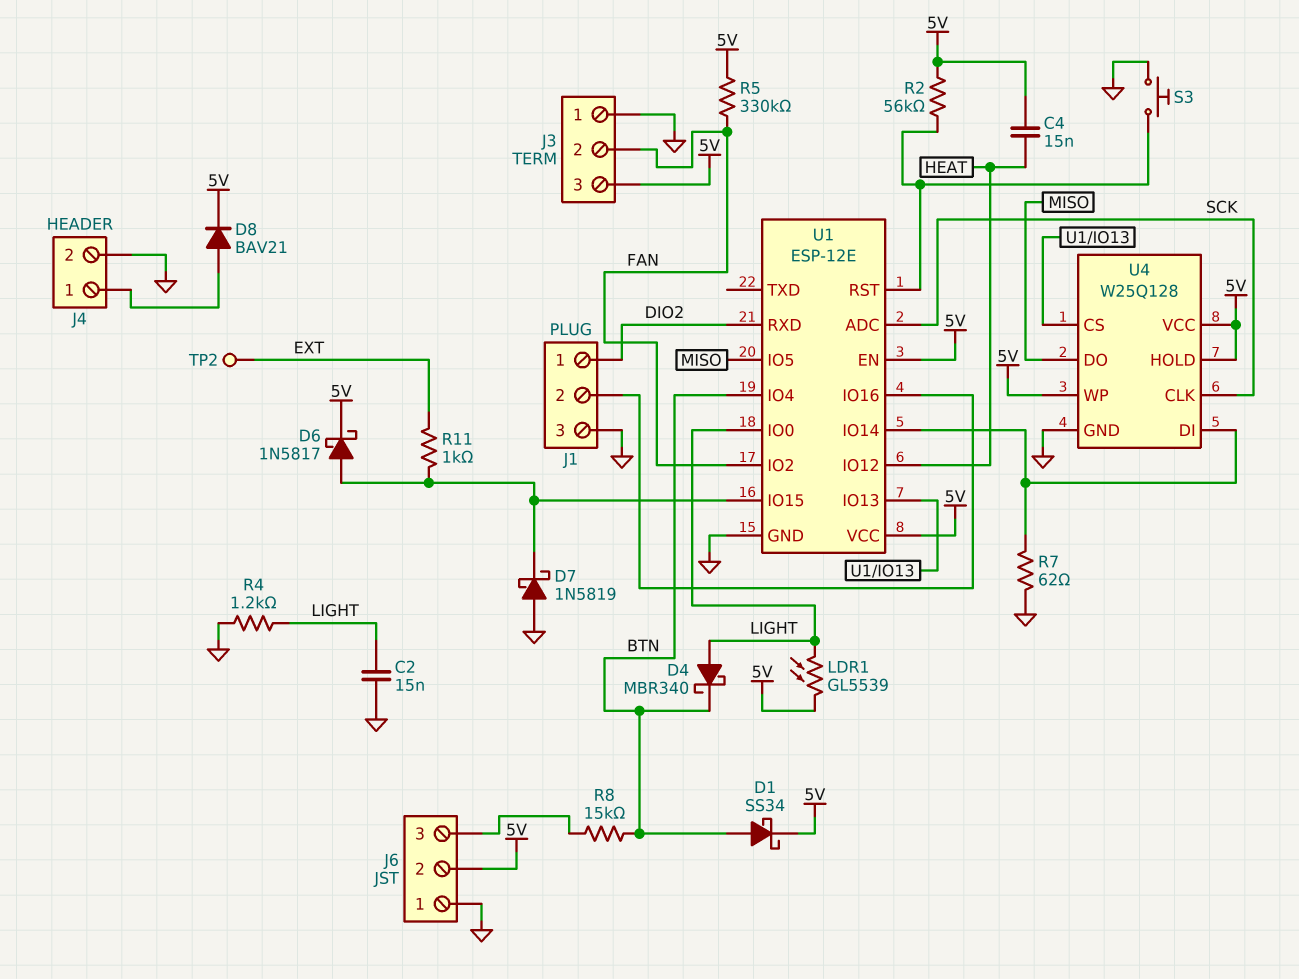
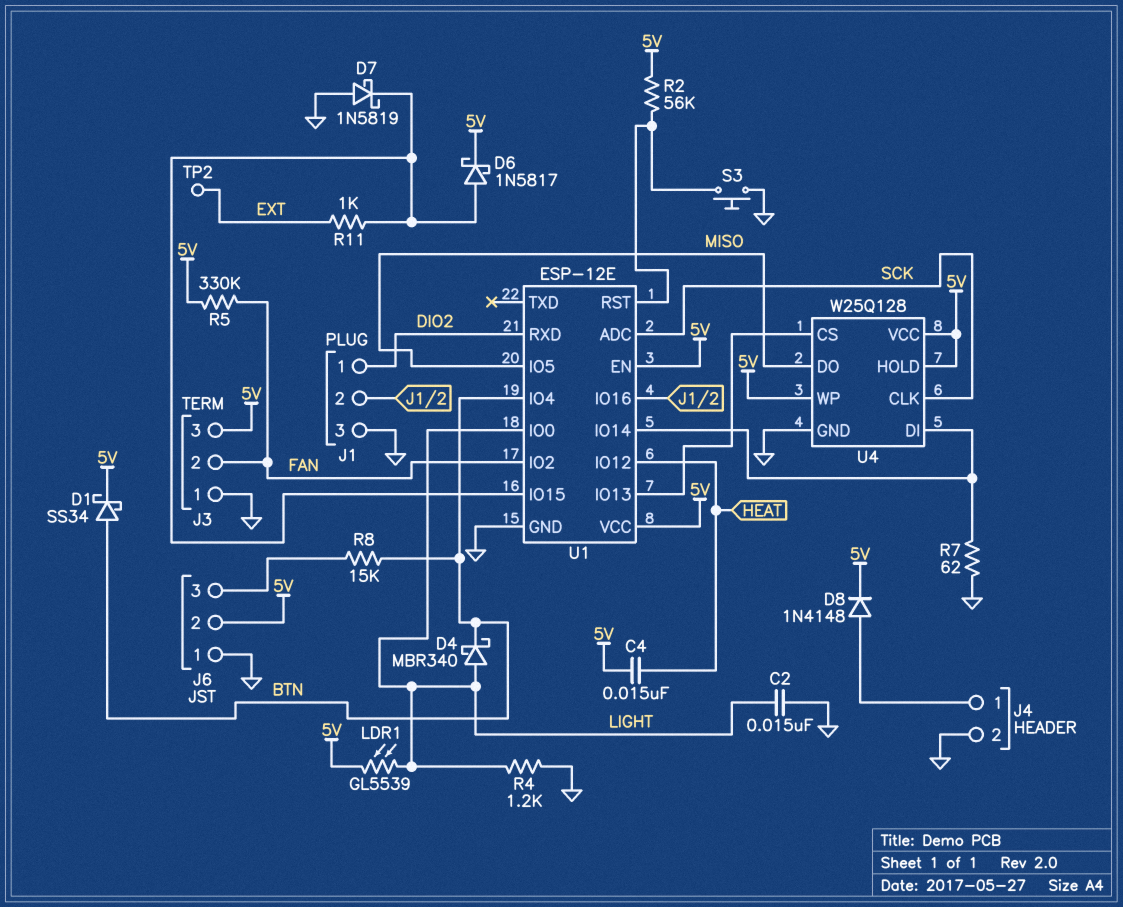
D8: diode BAV21 (A J4/1, K 5V) -> diode 1N4148 (A J4/1, K 5V)

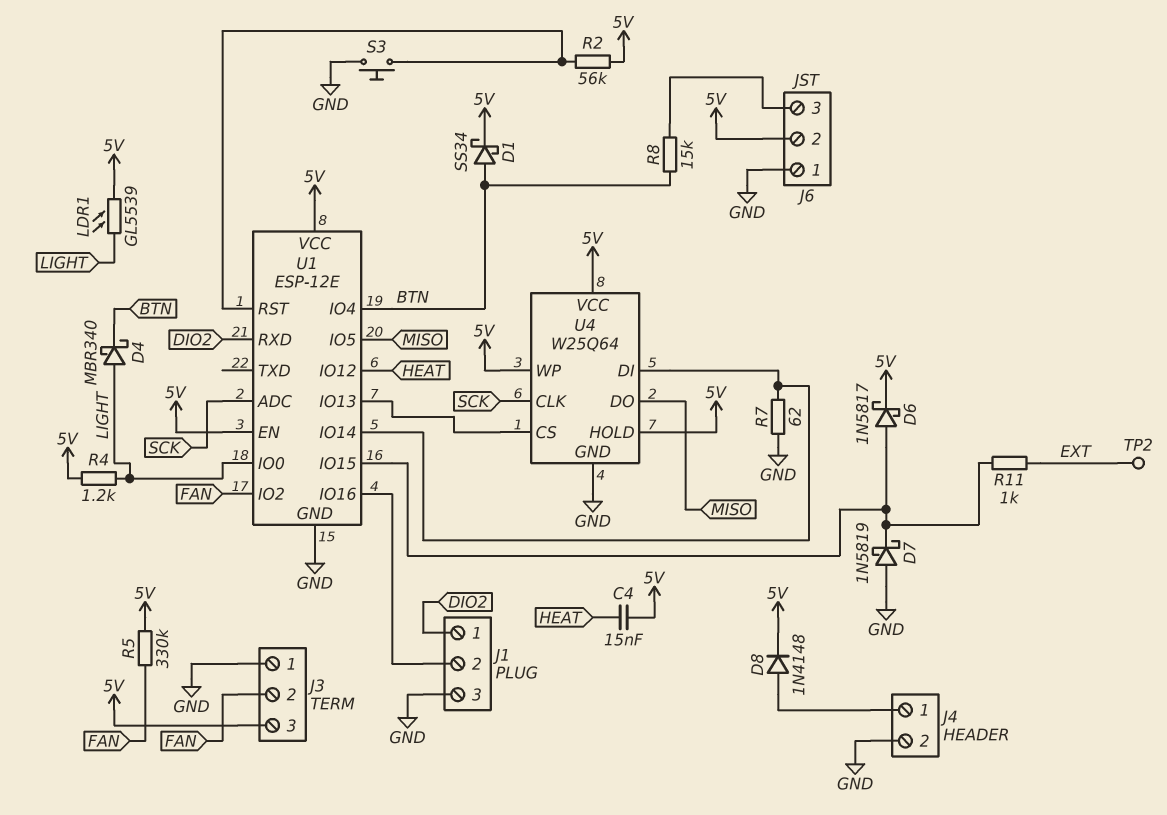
C2: 15nF (GND, LIGHT) -> none
R4: 1.2k (GND, LIGHT) -> 1.2k (5V, LIGHT)
U4: W25Q128 -> W25Q64

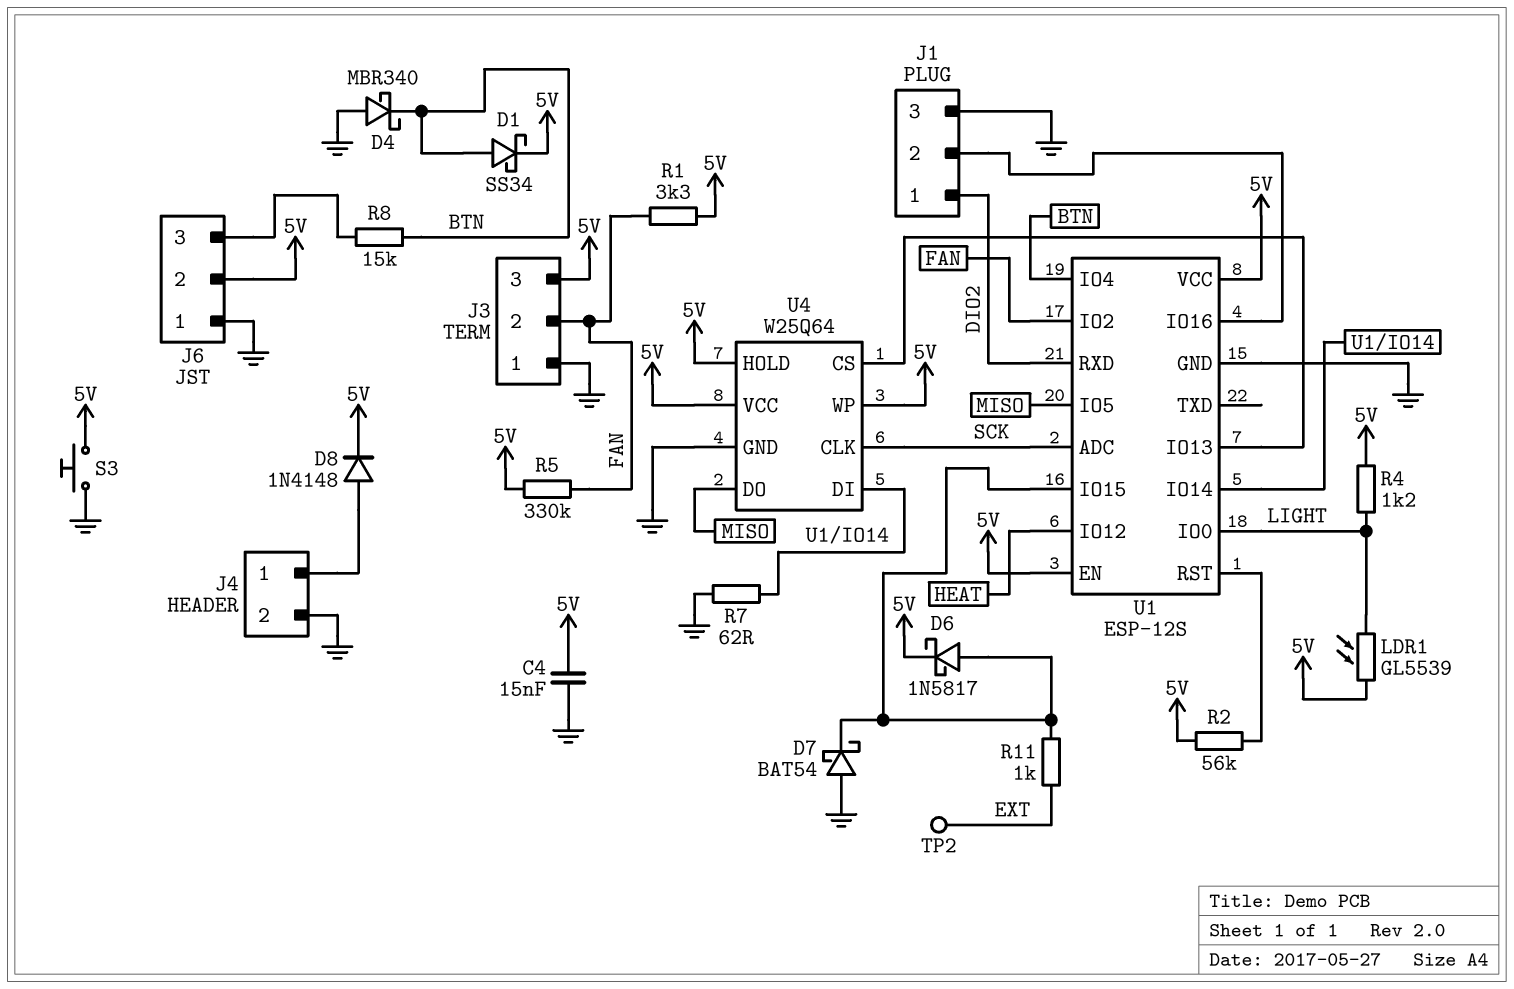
C4: 15nF (5V, HEAT) -> 15nF (5V, GND)
D4: schottky MBR340 (A LIGHT, K BTN) -> schottky MBR340 (A GND, K BTN)
D7: schottky 1N5819 (A GND, K U1/IO15) -> schottky BAT54 (A GND, K U1/IO15)
R1: none -> 3.3k (5V, FAN)
S3: button (GND, U1/RST) -> button (5V, GND)
U1: ESP-12E -> ESP-12S

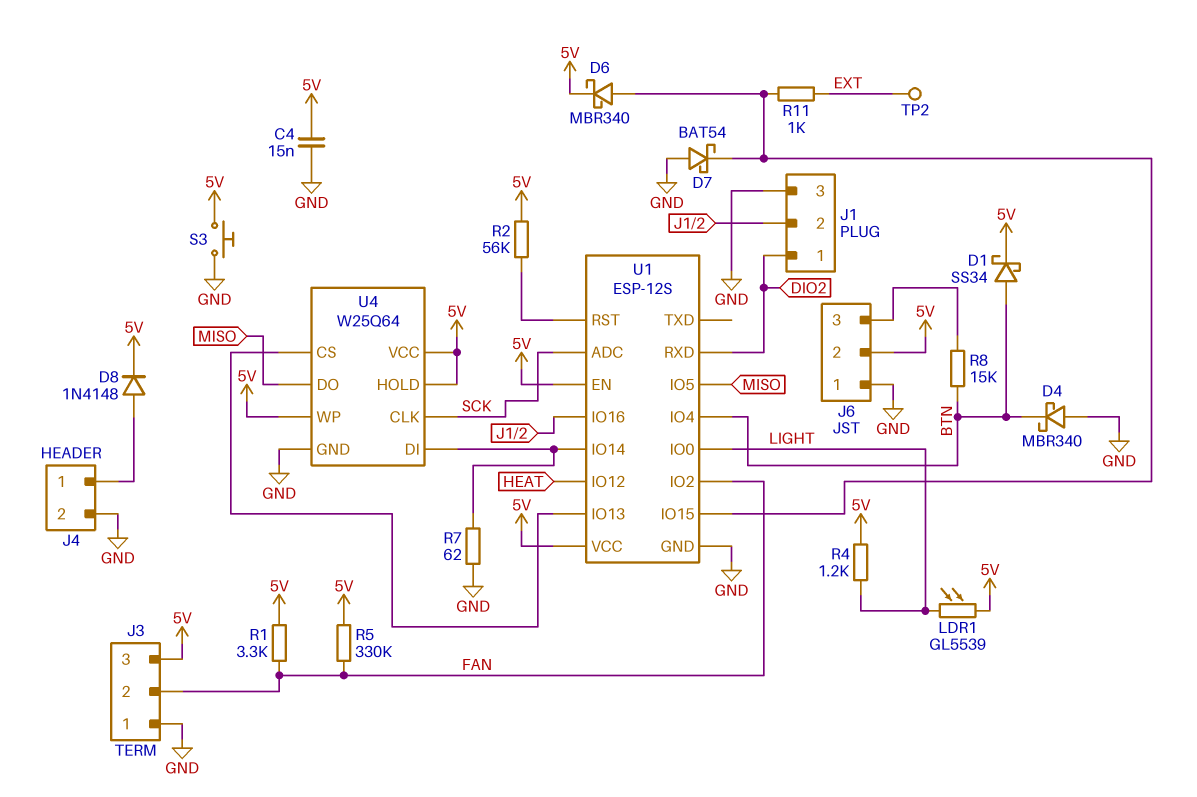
D6: schottky 1N5817 (A U1/IO15, K 5V) -> schottky MBR340 (A U1/IO15, K 5V)

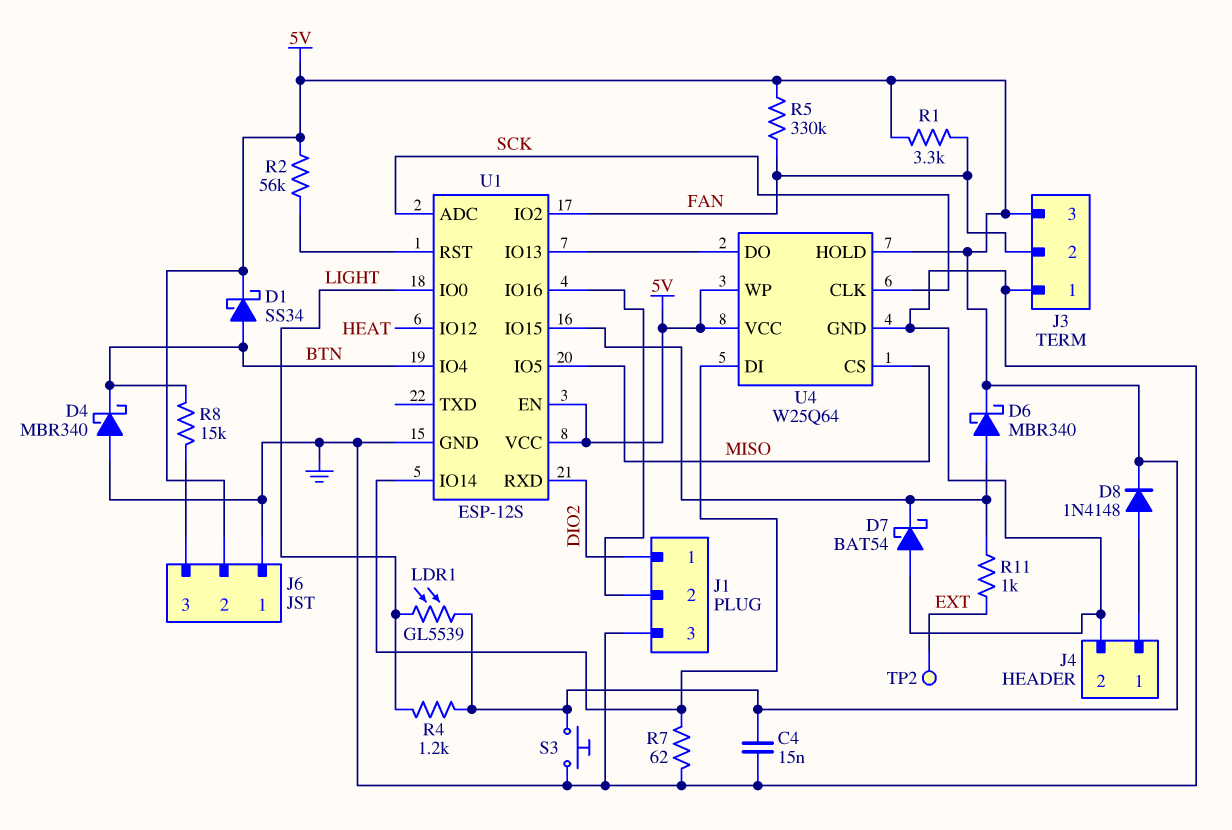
U4 pin CS: U1/IO13 -> MISO
U4 pin DO: MISO -> U1/IO13

